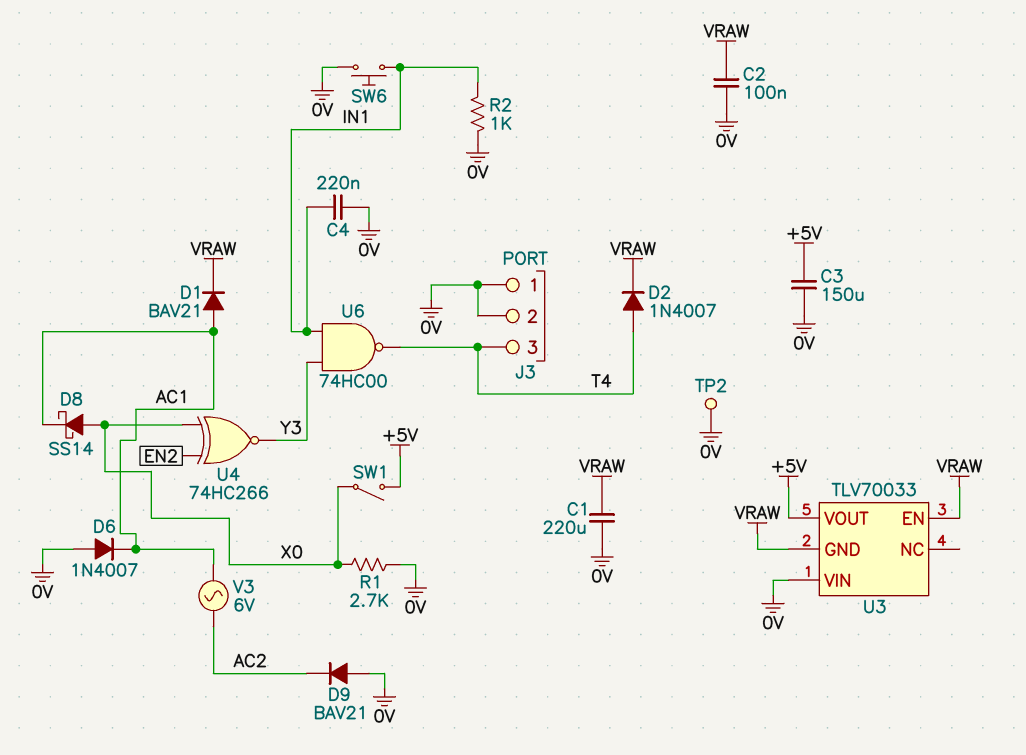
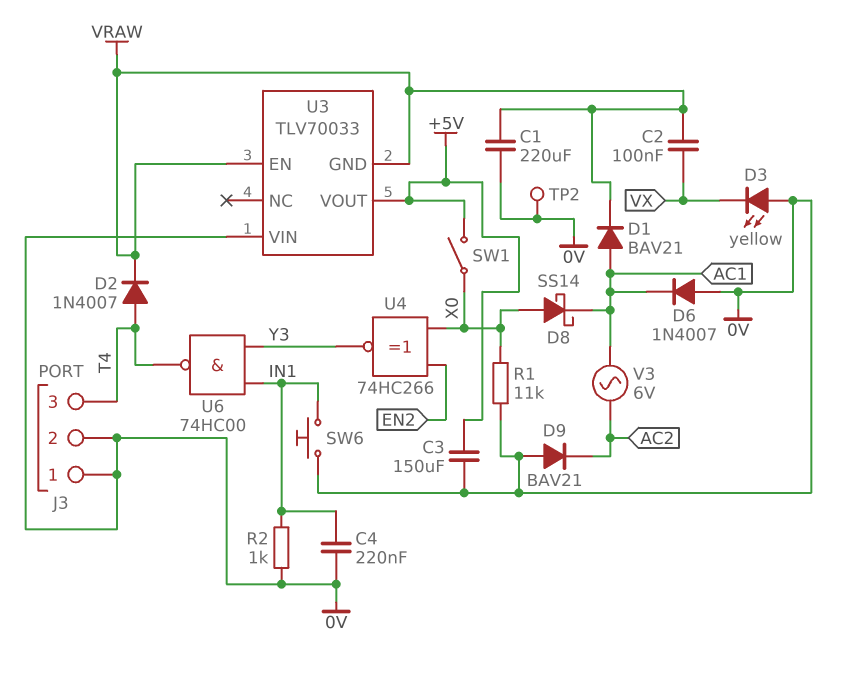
C2: 100nF (0V, VRAW) -> 100nF (VRAW, VX)
D3: none -> LED yellow (A 0V, K VX)
R1: 2.7k (0V, X0) -> 11k (0V, X0)

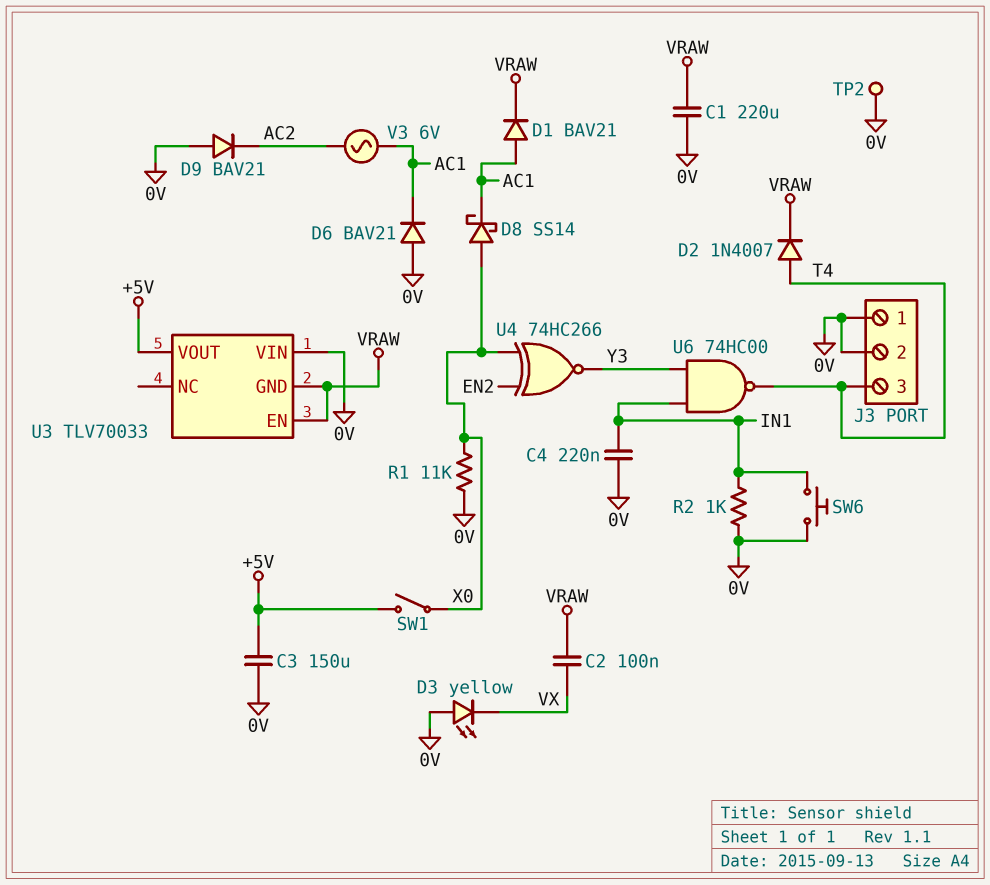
D6: diode 1N4007 (A 0V, K AC1) -> diode BAV21 (A 0V, K AC1)

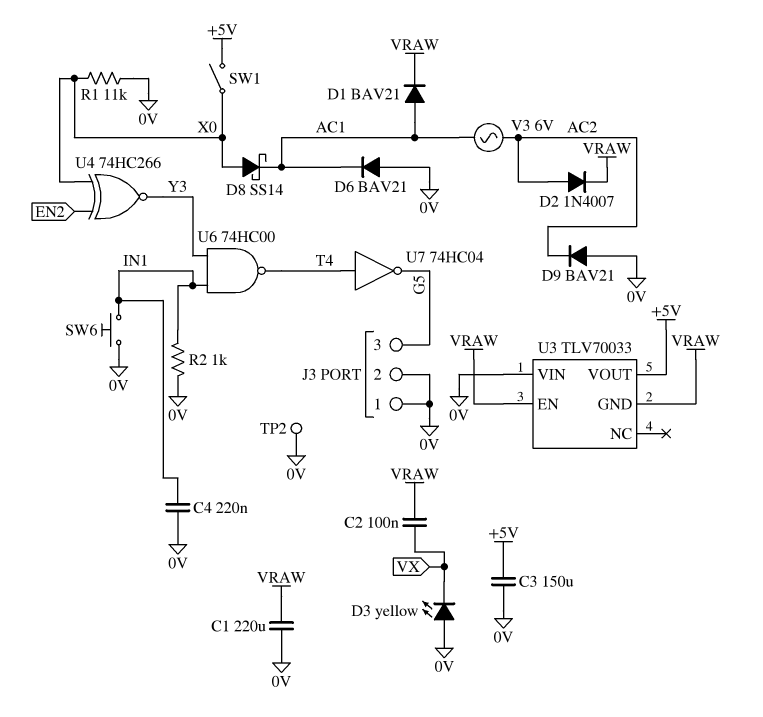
D2: diode 1N4007 (A T4, K VRAW) -> diode 1N4007 (A AC2, K VRAW)
J3 pin 3: T4 -> G5
U7: none -> NOT 74HC04 (in T4, out G5)

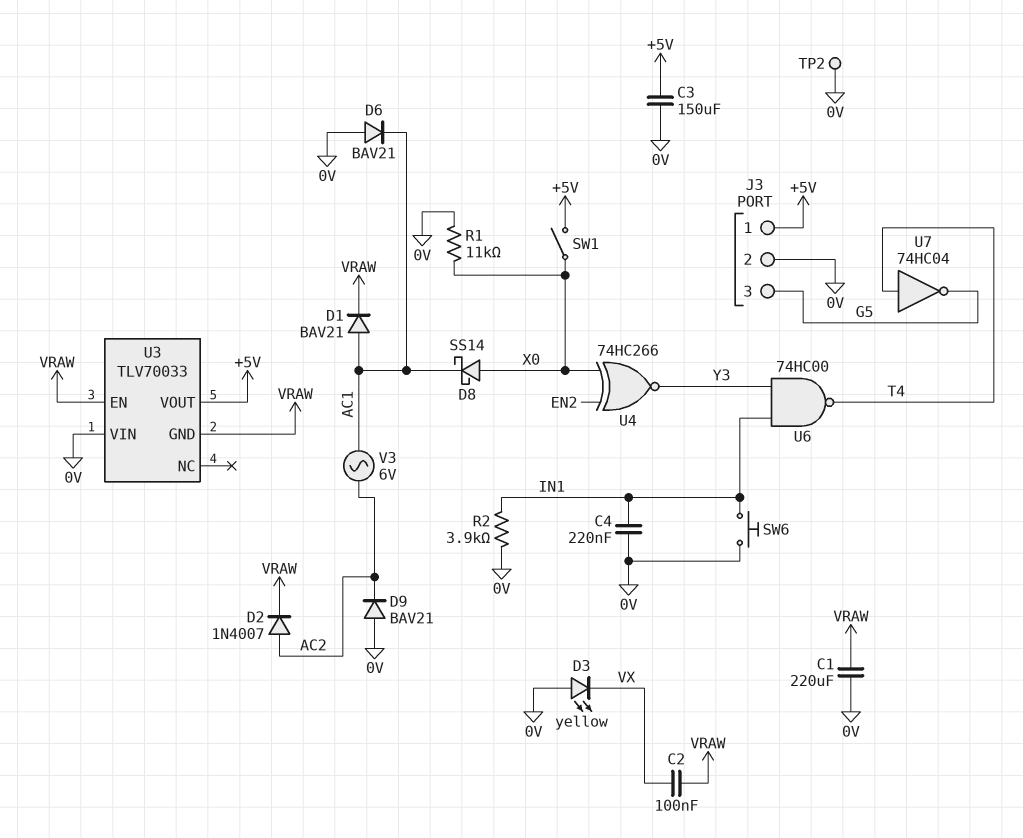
J3 pin 1: 0V -> +5V
R2: 1k (0V, IN1) -> 3.9k (0V, IN1)

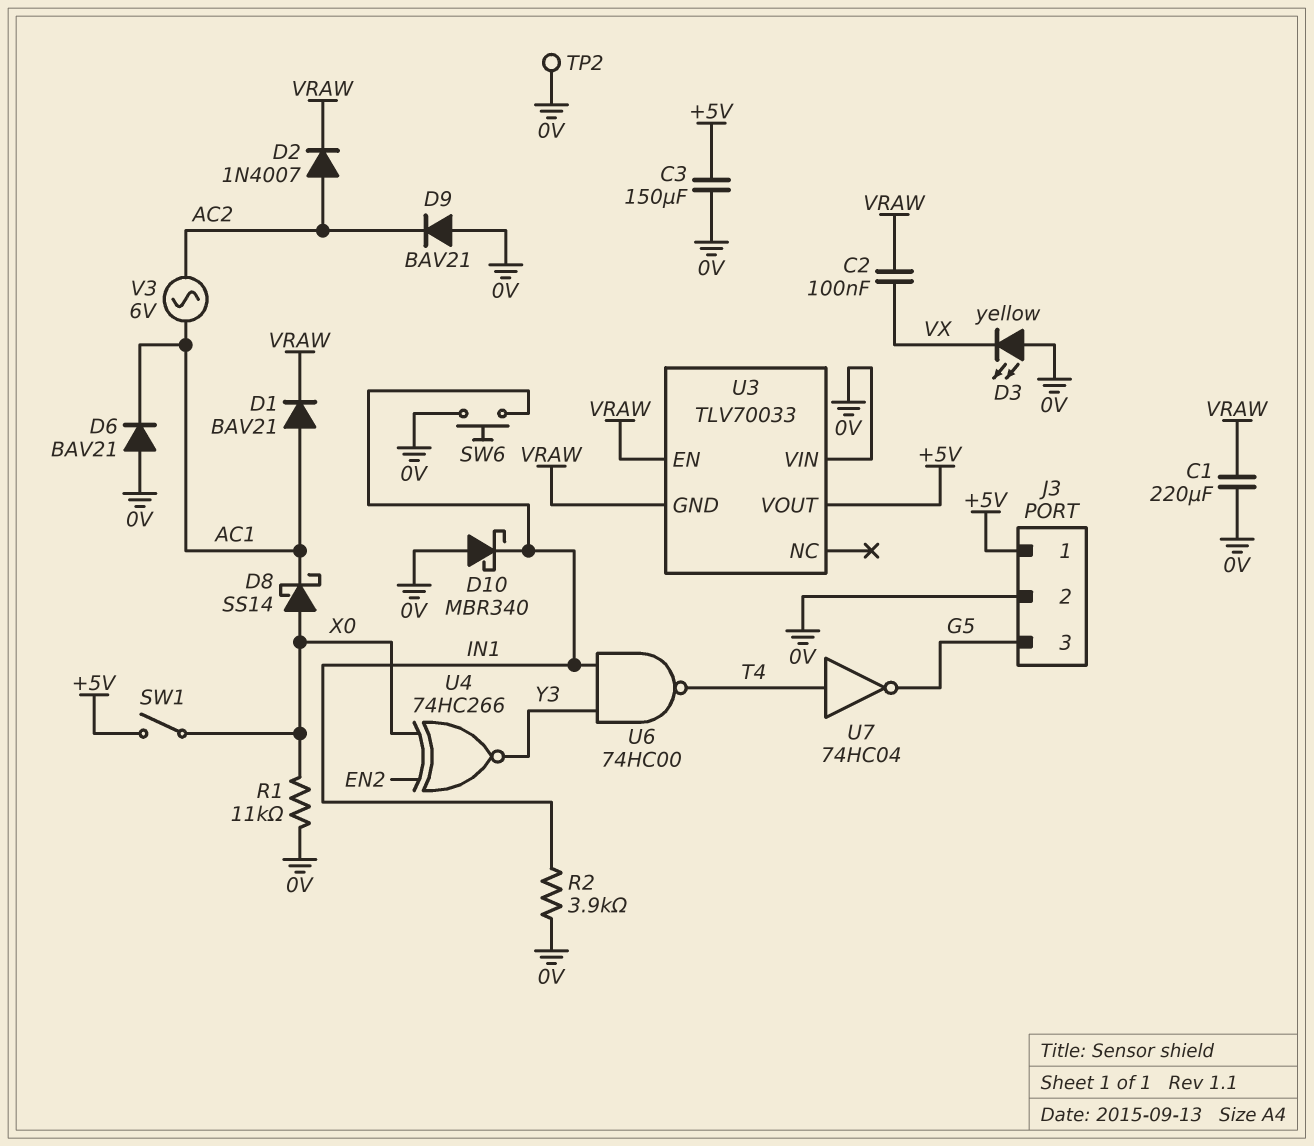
C4: 220nF (0V, IN1) -> none
D10: none -> schottky MBR340 (A 0V, K IN1)

